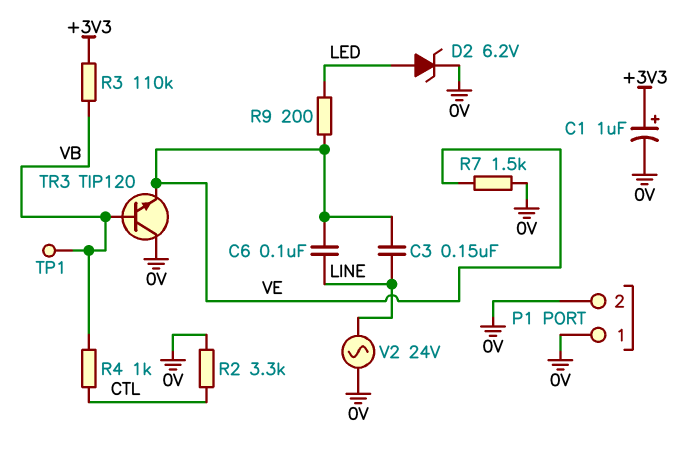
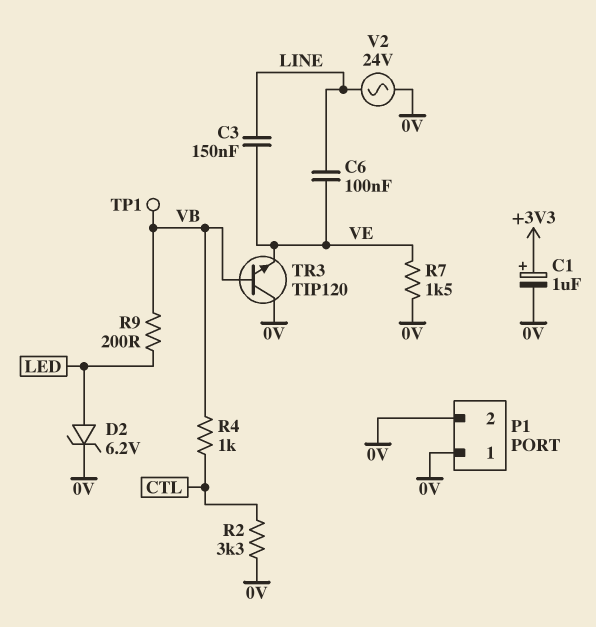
R3: 110k (+3V3, VB) -> none
R9: 200 (LED, VE) -> 200 (LED, VB)

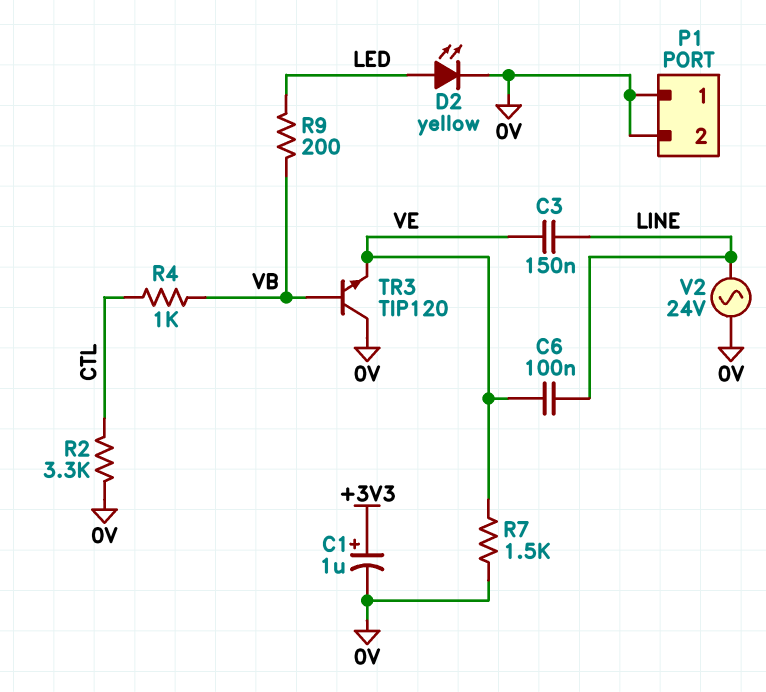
D2: zener 6.2V (A LED, K 0V) -> LED yellow (A LED, K 0V)
TP1: test point (VB) -> none

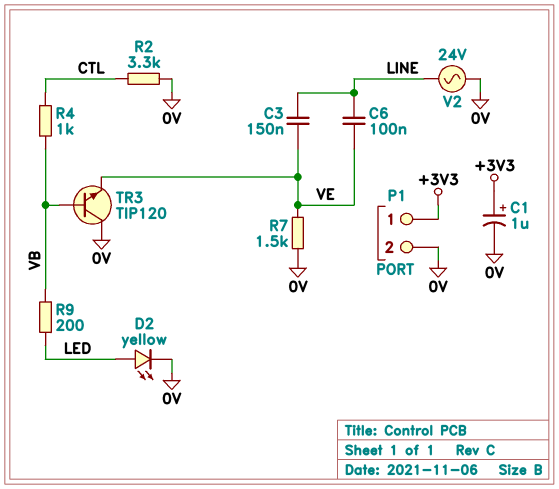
P1 pin 1: 0V -> +3V3

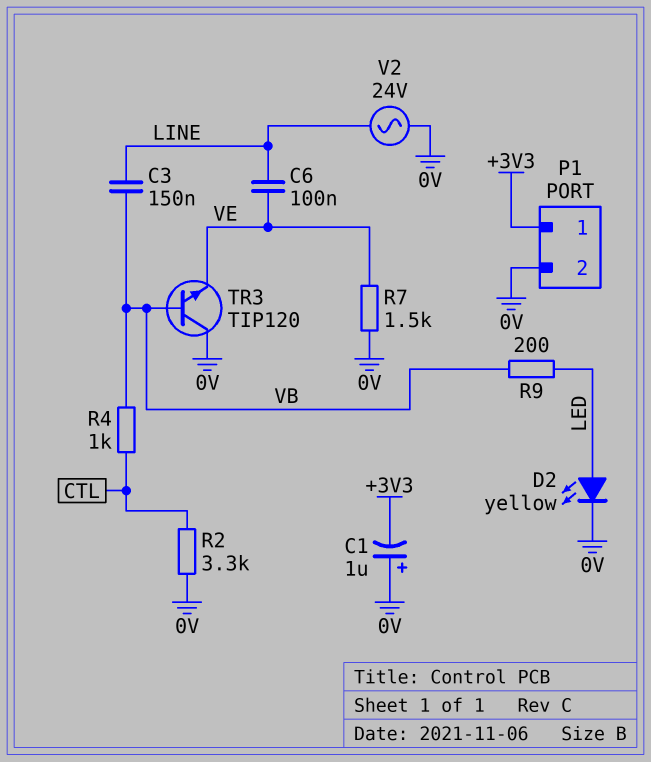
C1: 1uF (plus +3V3, minus 0V) -> 1uF (plus 0V, minus +3V3)
C3: 150nF (LINE, VE) -> 150nF (LINE, VB)

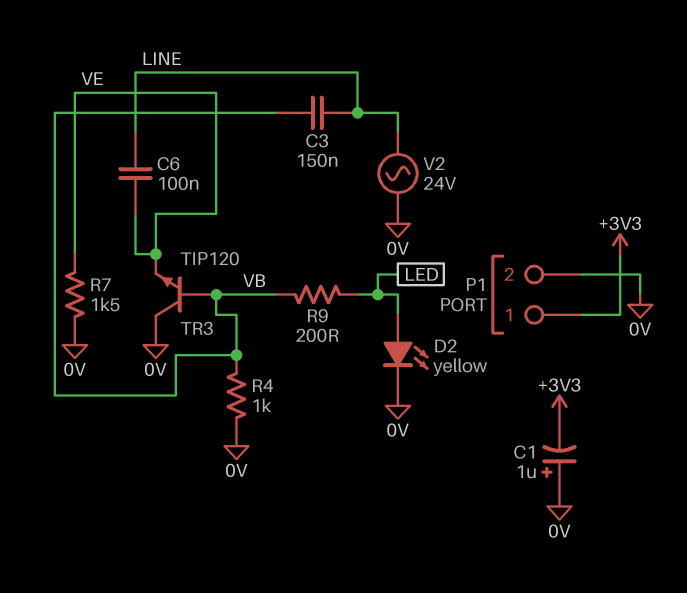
R2: 3.3k (0V, CTL) -> none
R4: 1k (CTL, VB) -> 1k (0V, VB)

